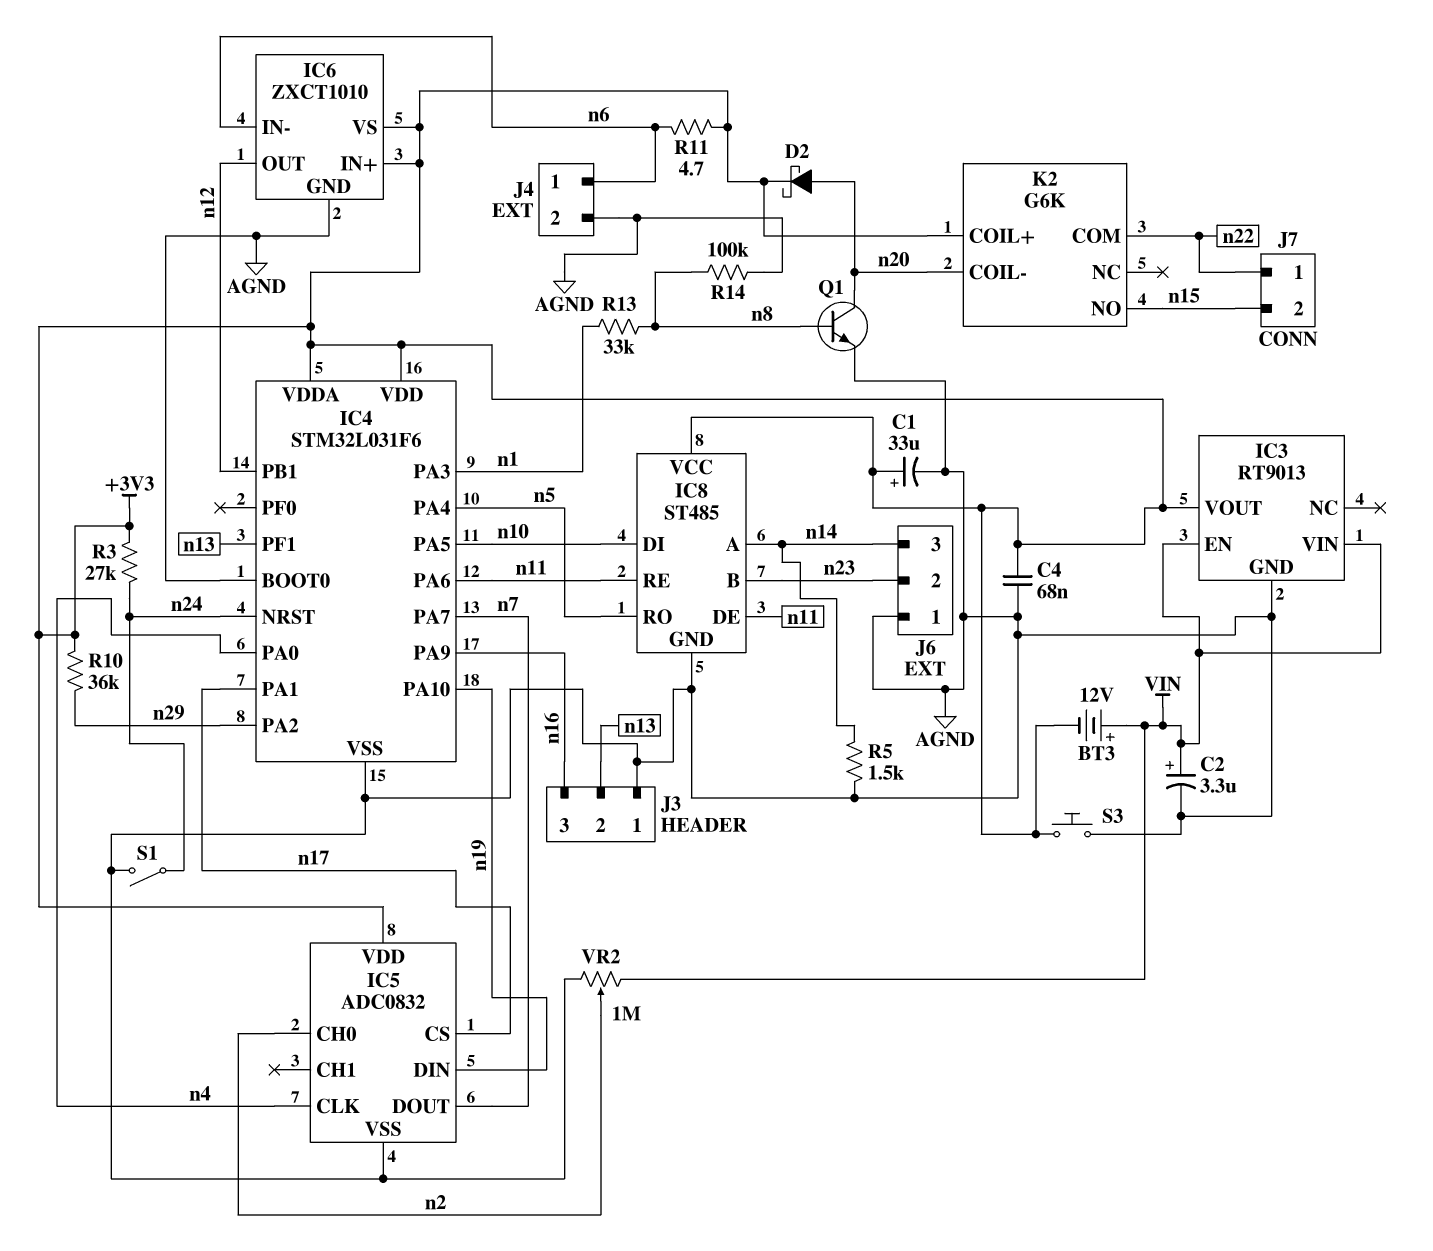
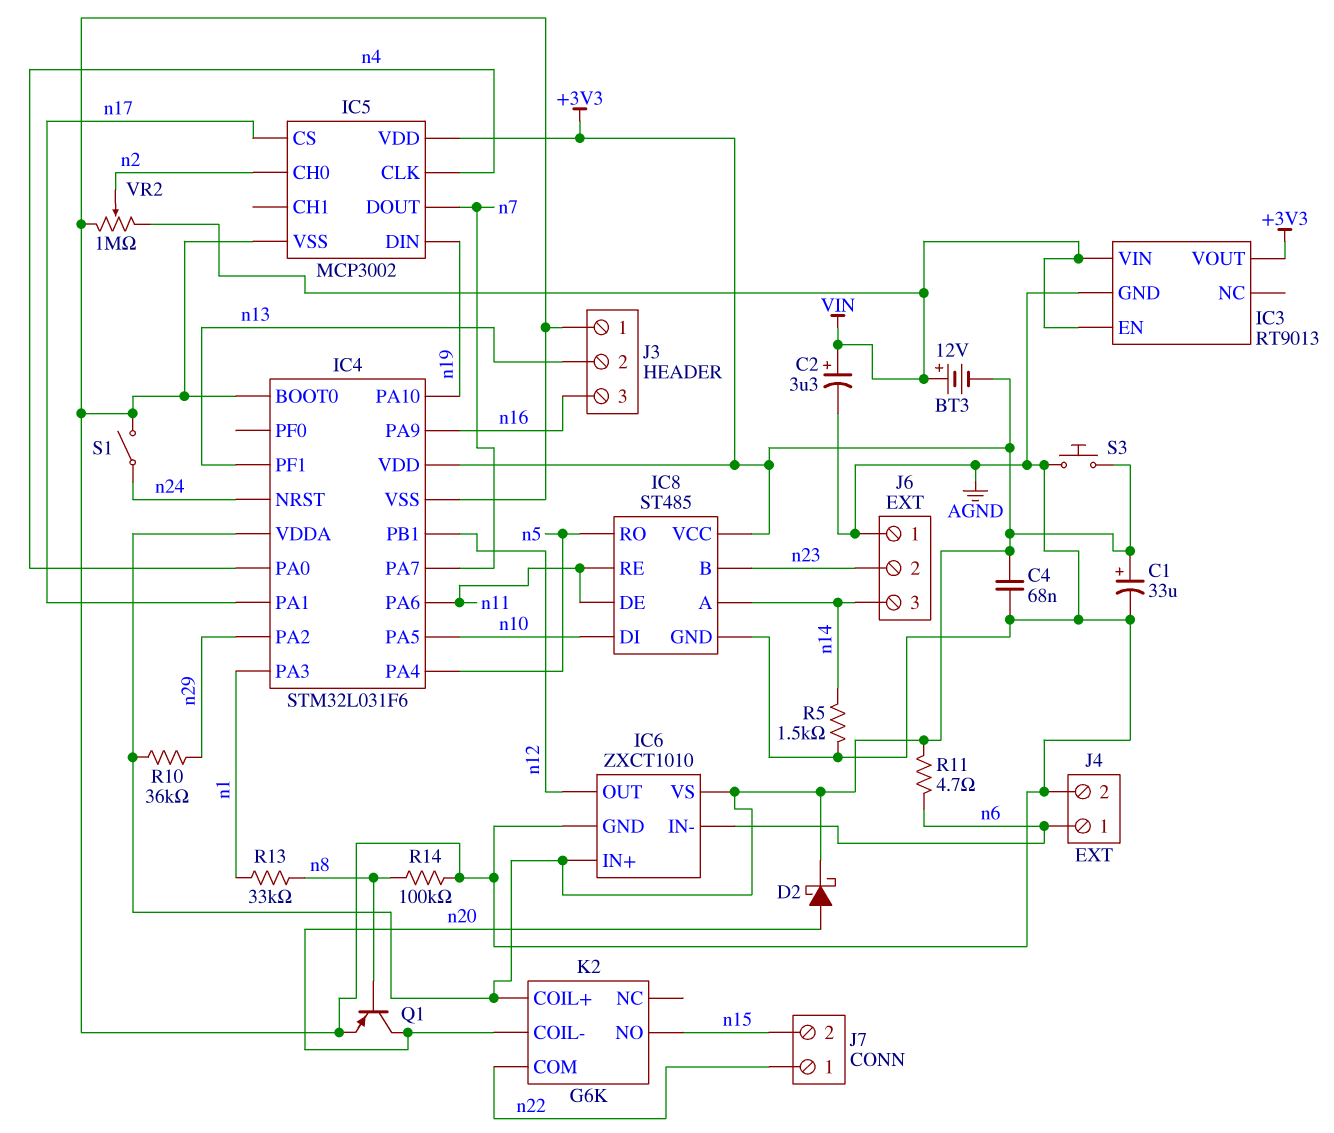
IC5: ADC0832 -> MCP3002
Q1: NPN (B n8, C n20, E AGND) -> PNP (B n8, C n20, E AGND)
R3: 27k (+3V3, n24) -> none

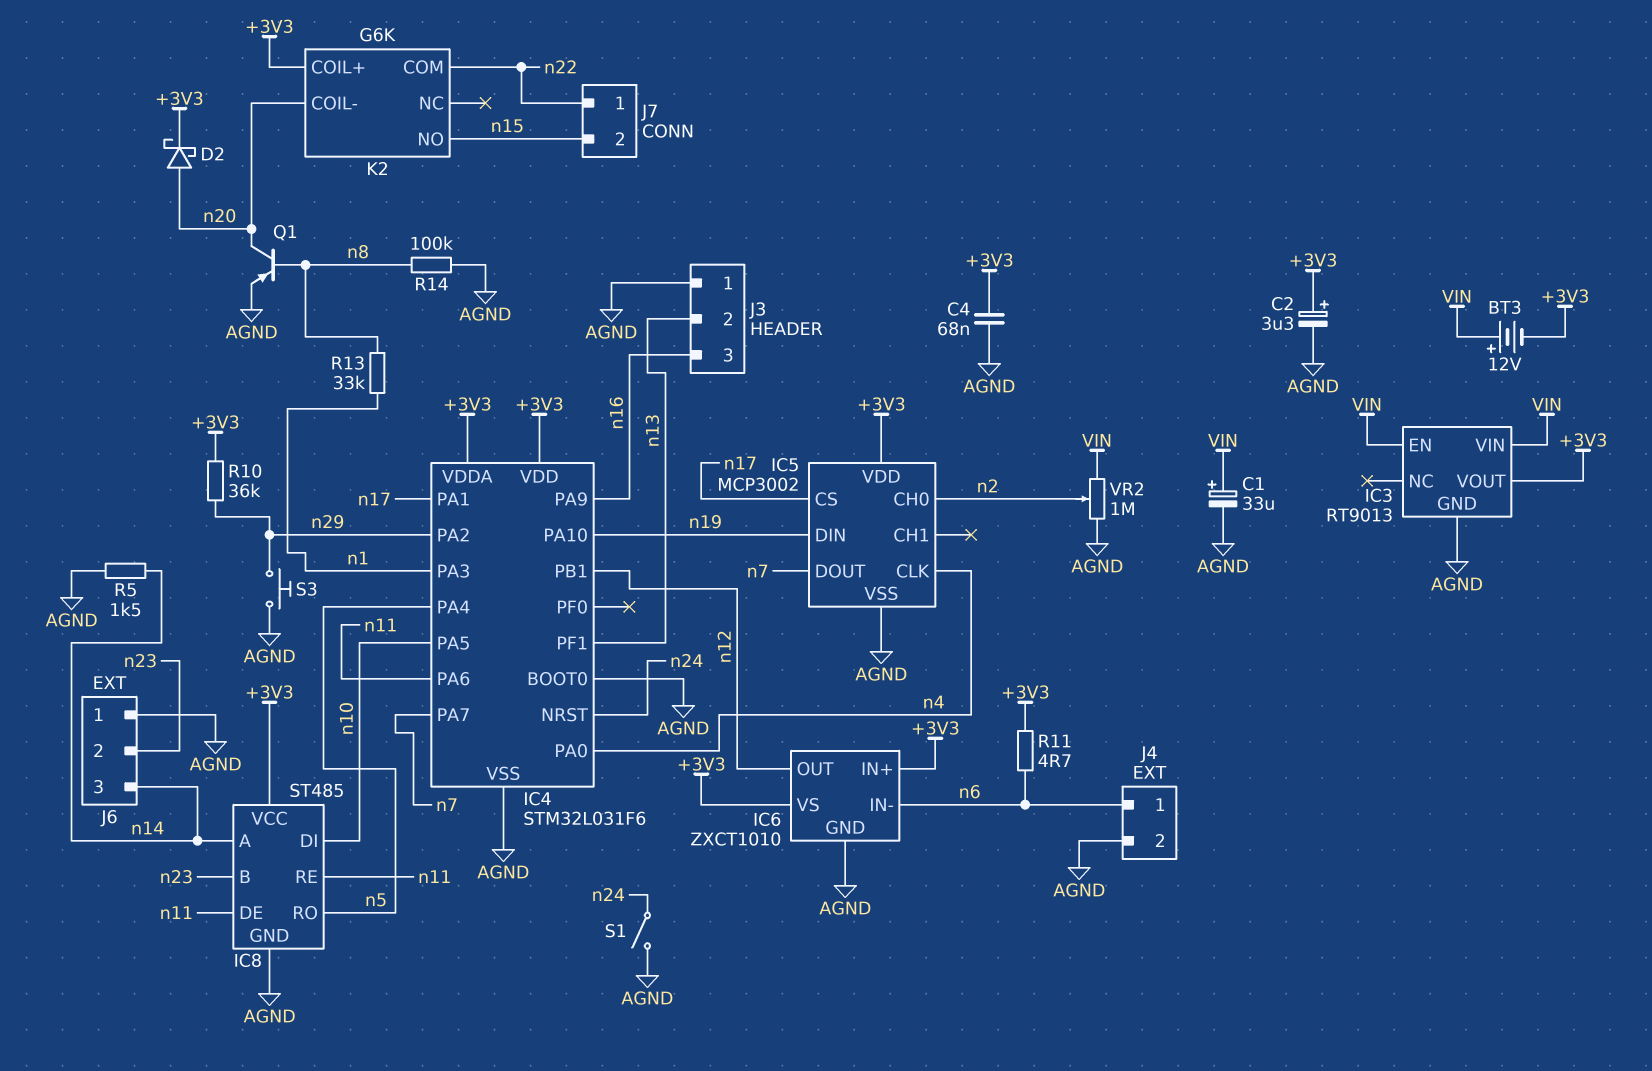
C1: 33uF (plus +3V3, minus AGND) -> 33uF (plus VIN, minus AGND)
C2: 3.3uF (plus VIN, minus AGND) -> 3.3uF (plus +3V3, minus AGND)
S3: button (+3V3, AGND) -> button (AGND, n29)

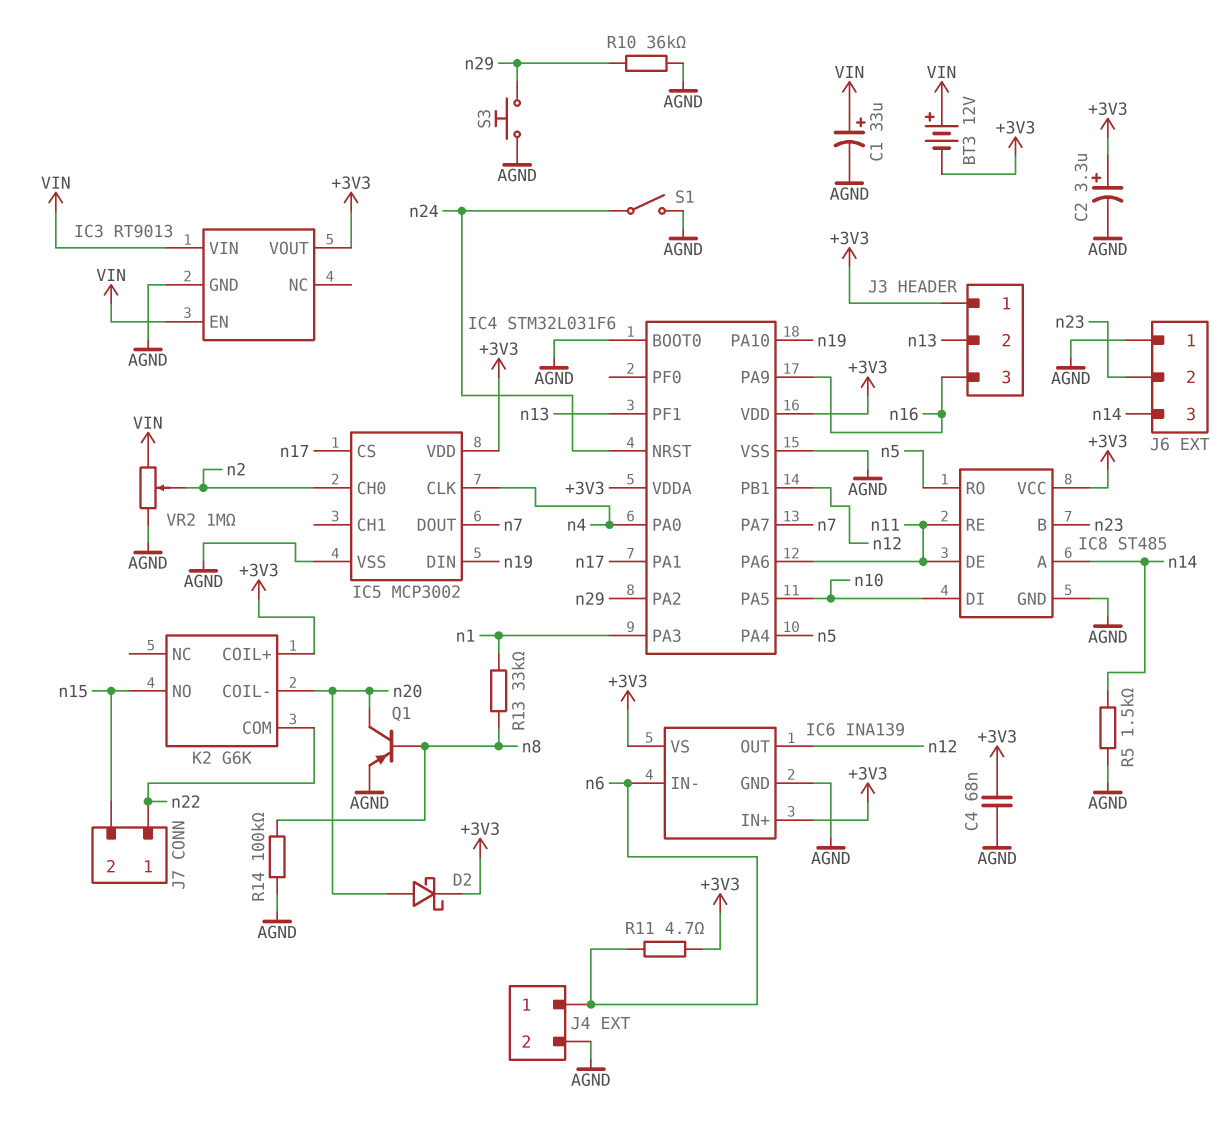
IC6: ZXCT1010 -> INA139
J3 pin 1: AGND -> +3V3
R10: 36k (+3V3, n29) -> 36k (AGND, n29)

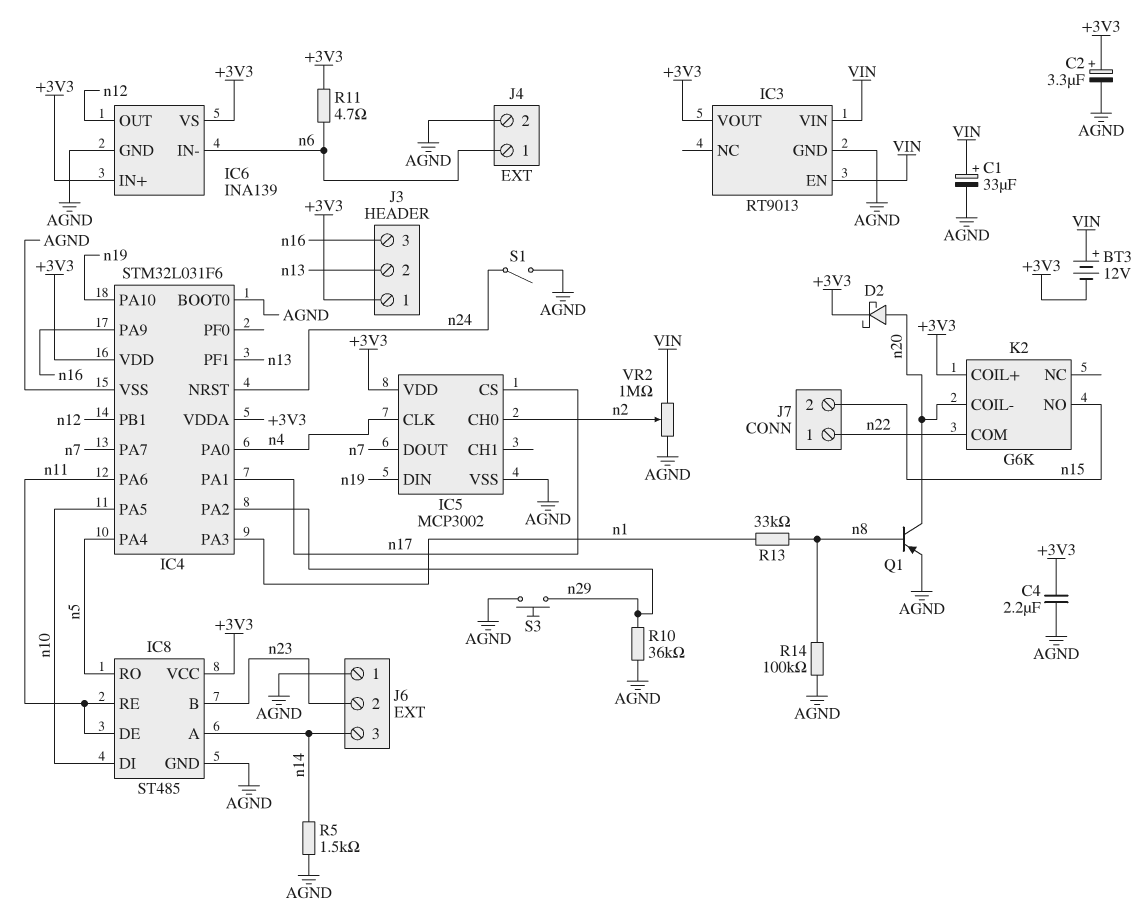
C4: 68nF (+3V3, AGND) -> 2.2uF (+3V3, AGND)

